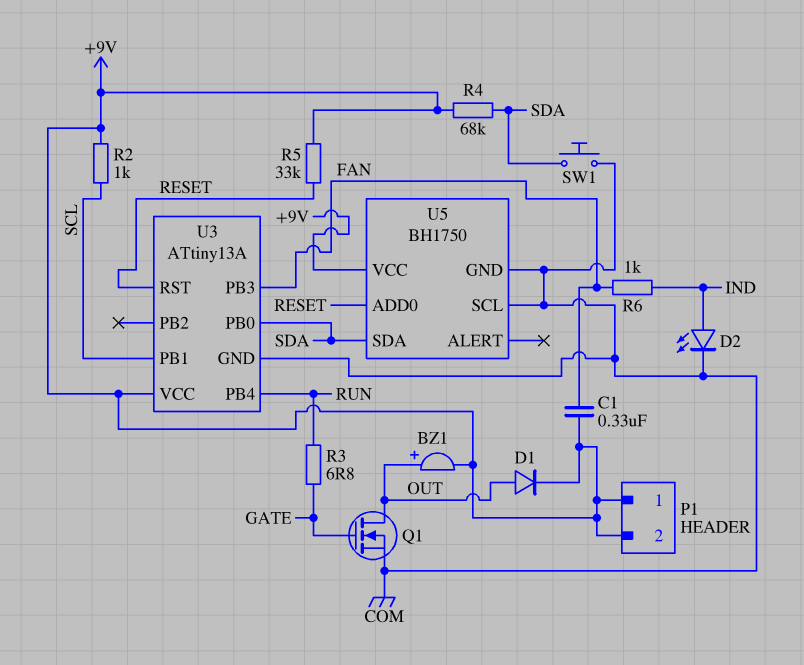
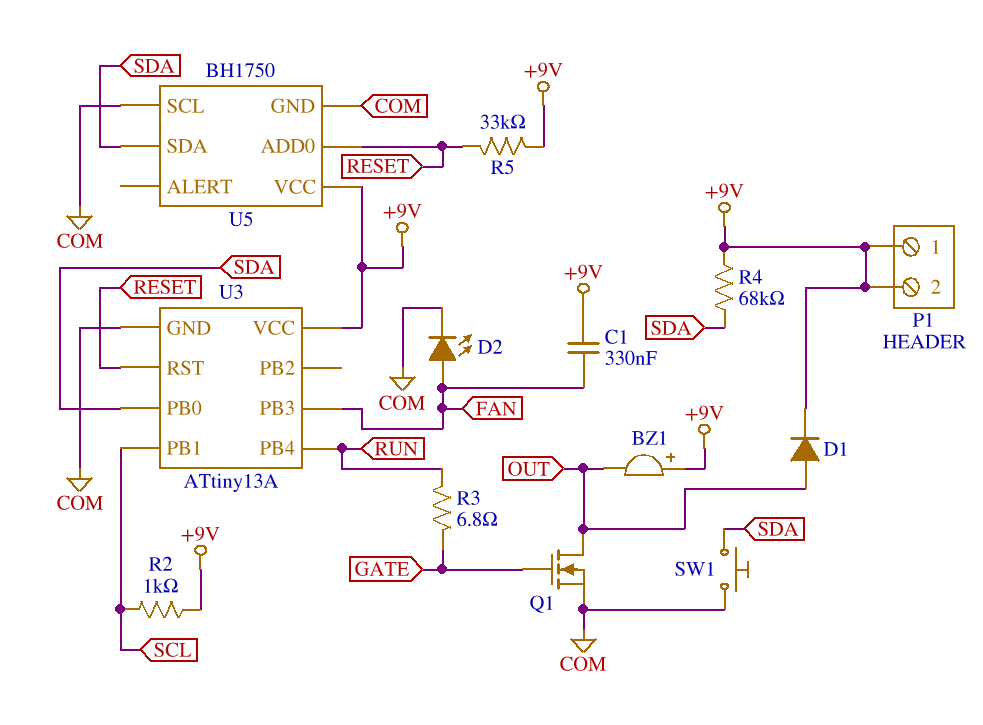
BZ1: buzzer (plus OUT, minus +9V) -> buzzer (plus +9V, minus OUT)
D2: LED (A IND, K COM) -> LED (A FAN, K COM)
R6: 1k (FAN, IND) -> none

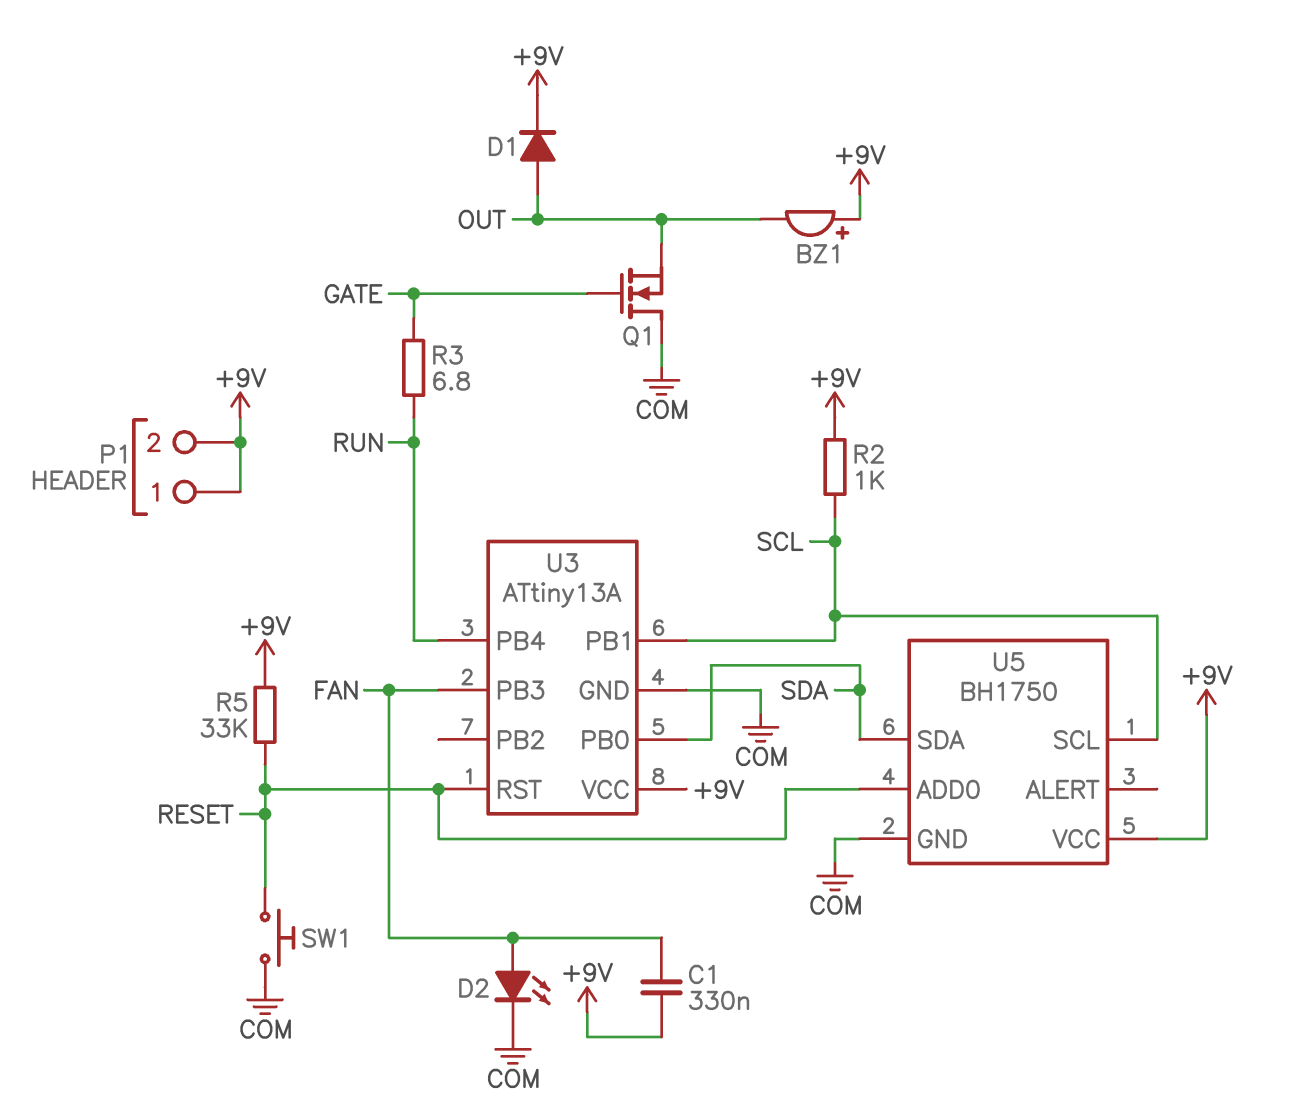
Q1: NMOS (G GATE, D OUT, S COM) -> NMOS (G GATE, D COM, S OUT)
R4: 68k (+9V, SDA) -> none
SW1: button (COM, SDA) -> button (COM, RESET)
U5 pin SCL: COM -> SCL

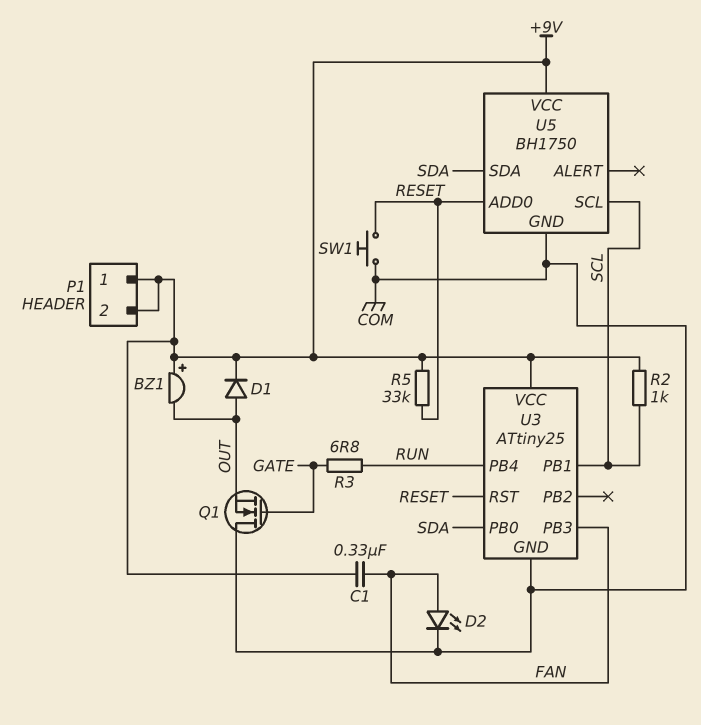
U3: ATtiny13A -> ATtiny25

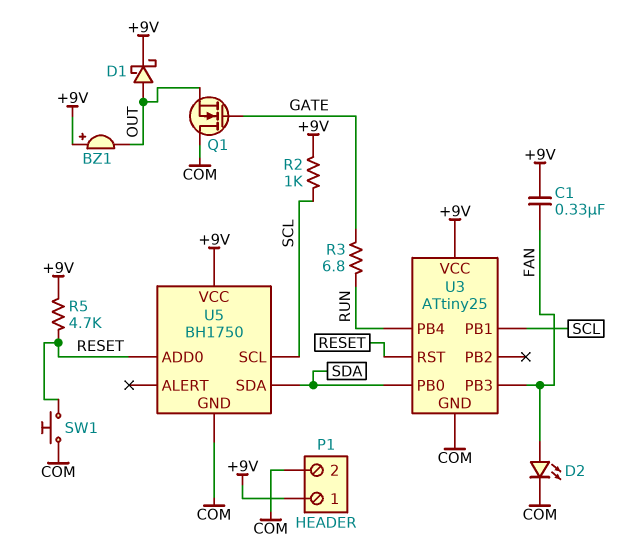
D1: diode (A OUT, K +9V) -> schottky (A OUT, K +9V)
P1 pin 2: +9V -> COM
R5: 33k (+9V, RESET) -> 4.7k (+9V, RESET)

